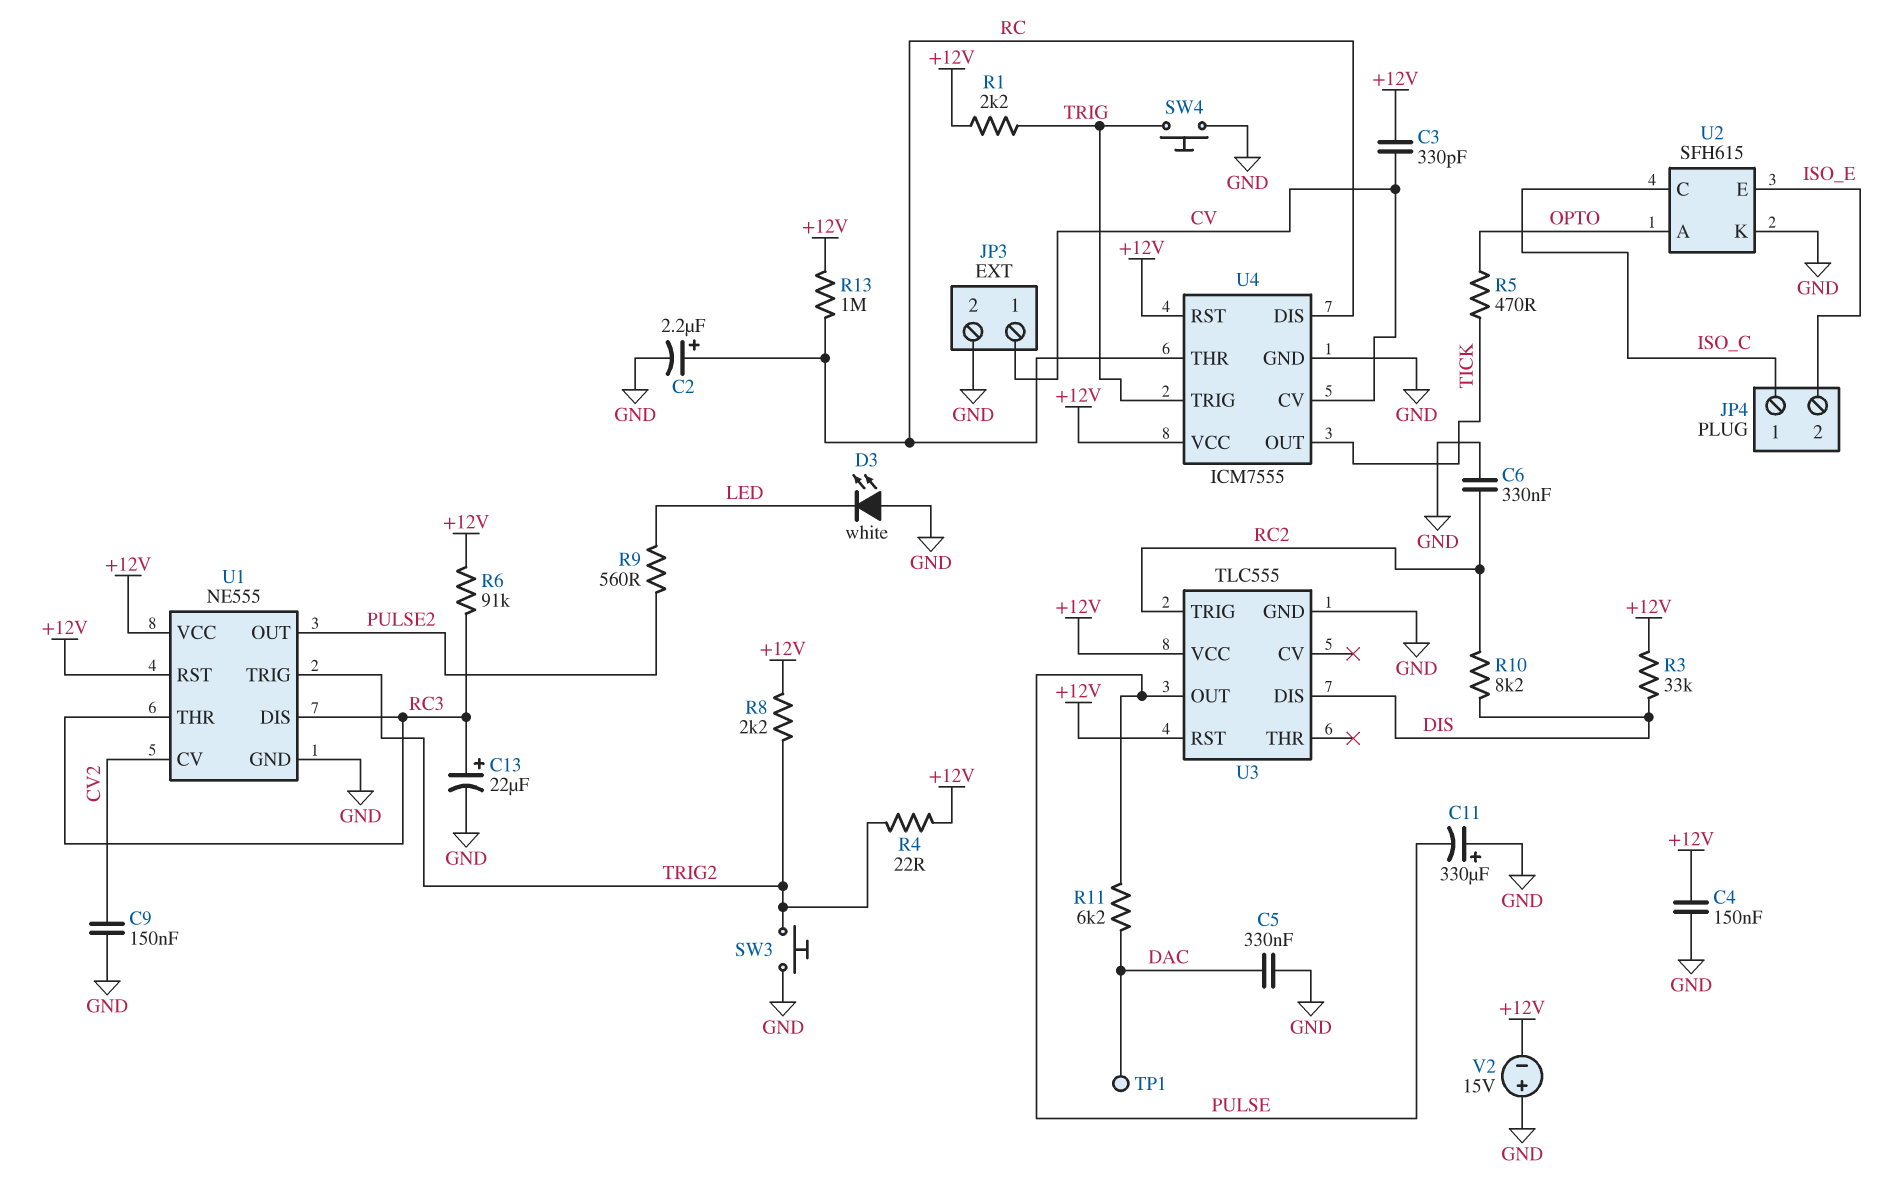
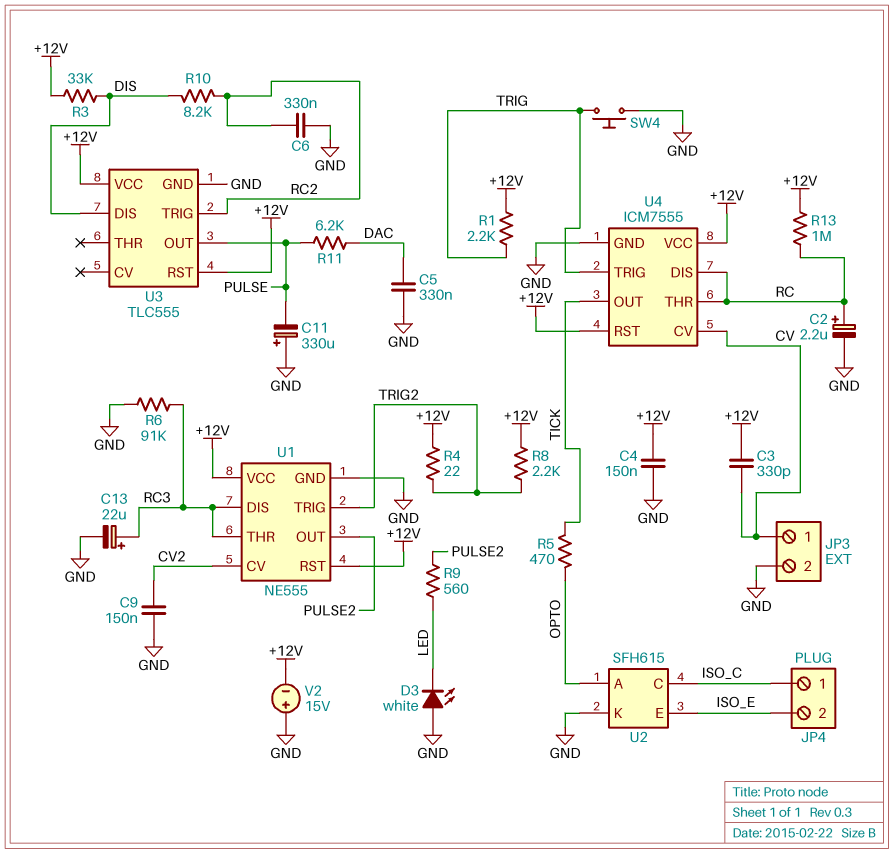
R6: 91k (+12V, RC3) -> 91k (GND, RC3)
SW3: button (GND, TRIG2) -> none
TP1: test point (DAC) -> none

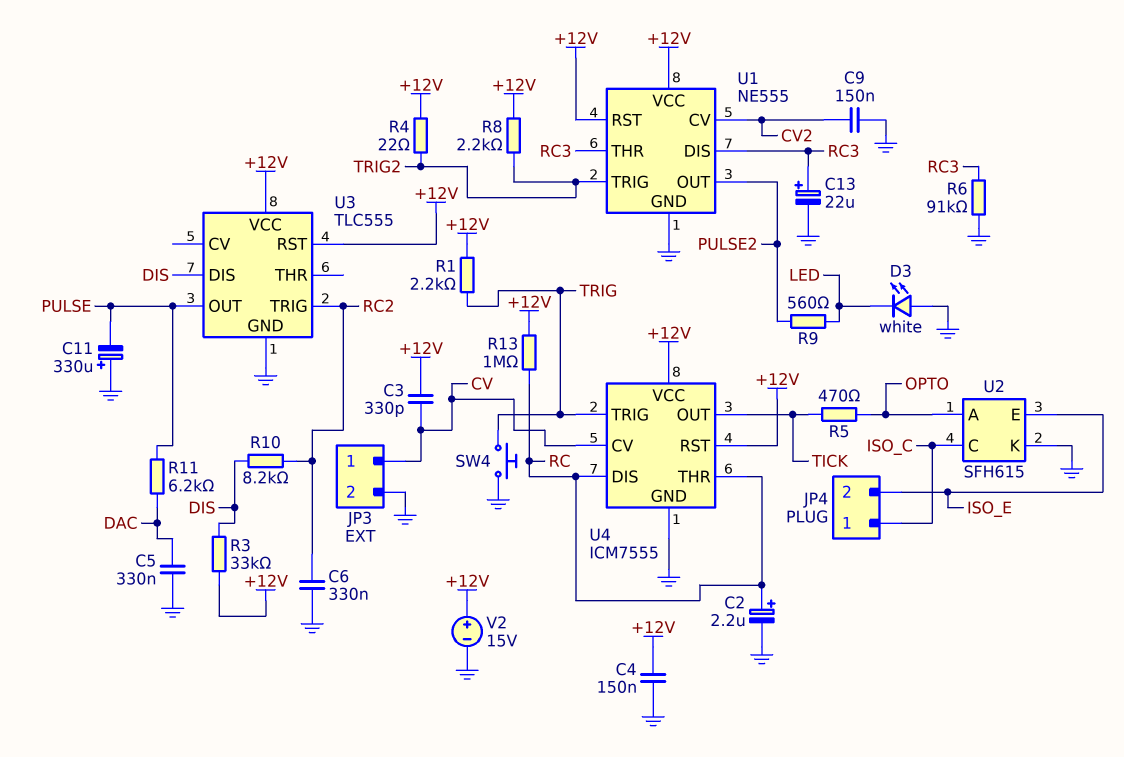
V2: 15V (plus GND, minus +12V) -> 15V (plus +12V, minus GND)

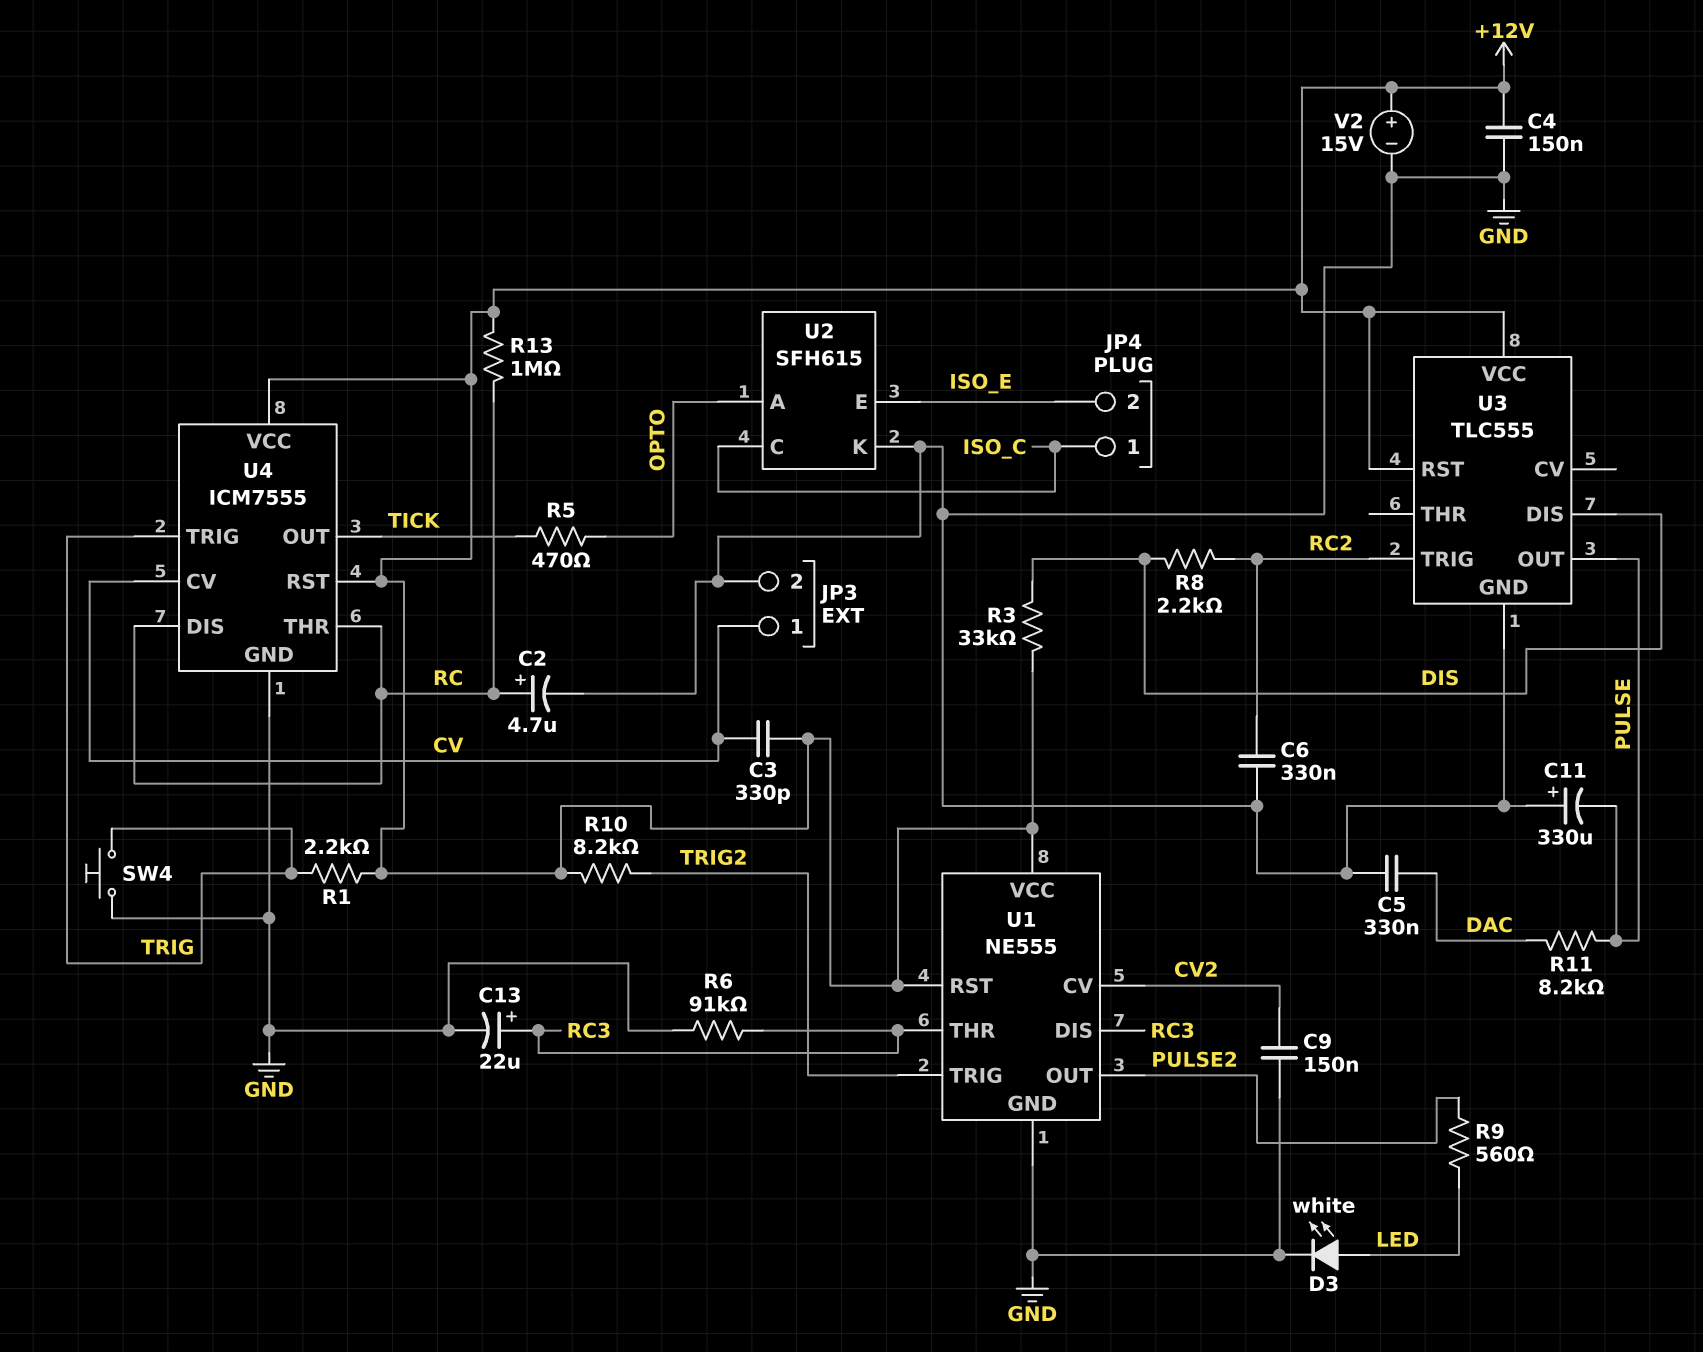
C2: 2.2uF (plus RC, minus GND) -> 4.7uF (plus RC, minus GND)
D3: LED white (A GND, K LED) -> LED white (A LED, K GND)
R4: 22 (+12V, TRIG2) -> none
R8: 2.2k (+12V, TRIG2) -> 2.2k (DIS, RC2)
R10: 8.2k (DIS, RC2) -> 8.2k (+12V, TRIG2)
R11: 6.2k (DAC, PULSE) -> 8.2k (DAC, PULSE)

